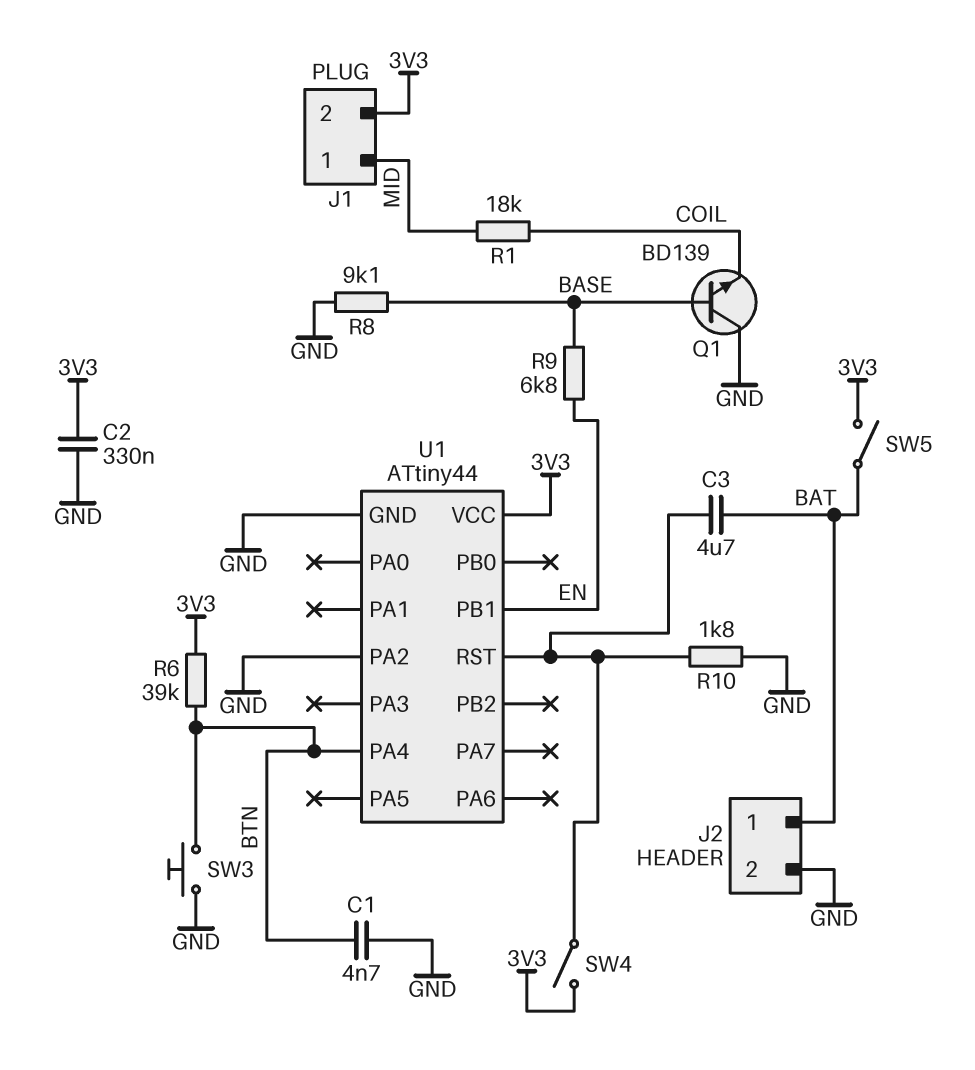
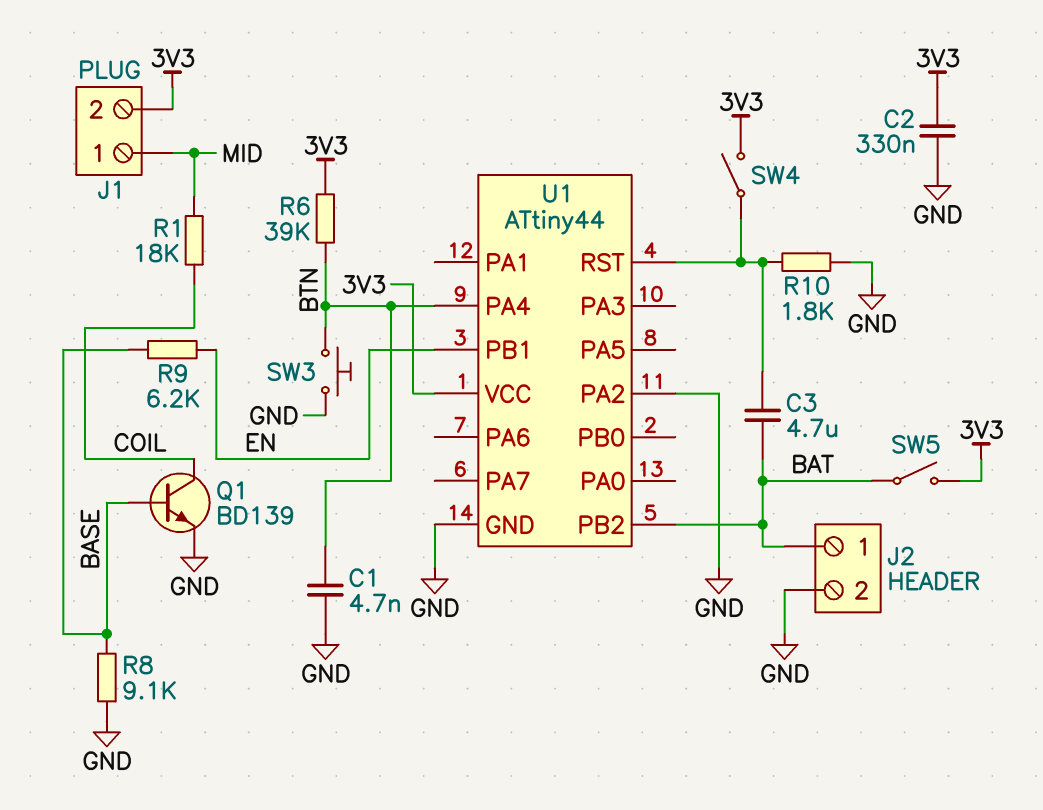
Q1: NPN BD139 (B BASE, C GND, E COIL) -> NPN BD139 (B BASE, C COIL, E GND)
R9: 6.8k (BASE, EN) -> 6.2k (BASE, EN)
U1 pin PB2: none -> BAT

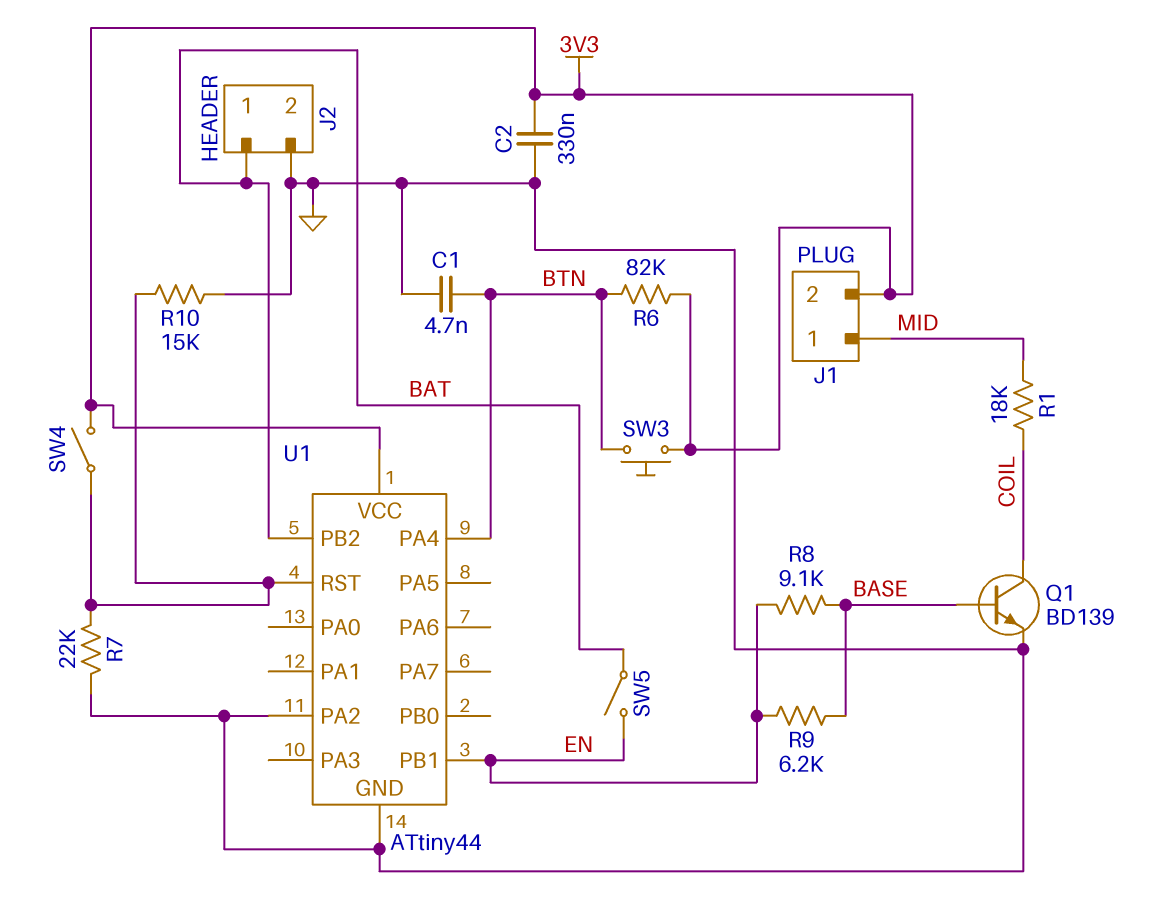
C3: 4.7uF (BAT, U1/RST) -> none
R6: 39k (3V3, BTN) -> 82k (3V3, BTN)
R7: none -> 22k (GND, U1/RST)
R8: 9.1k (BASE, GND) -> 9.1k (BASE, EN)
R10: 1.8k (GND, U1/RST) -> 15k (GND, U1/RST)
SW3: button (BTN, GND) -> button (3V3, BTN)
SW5: switch (3V3, BAT) -> switch (BAT, EN)

